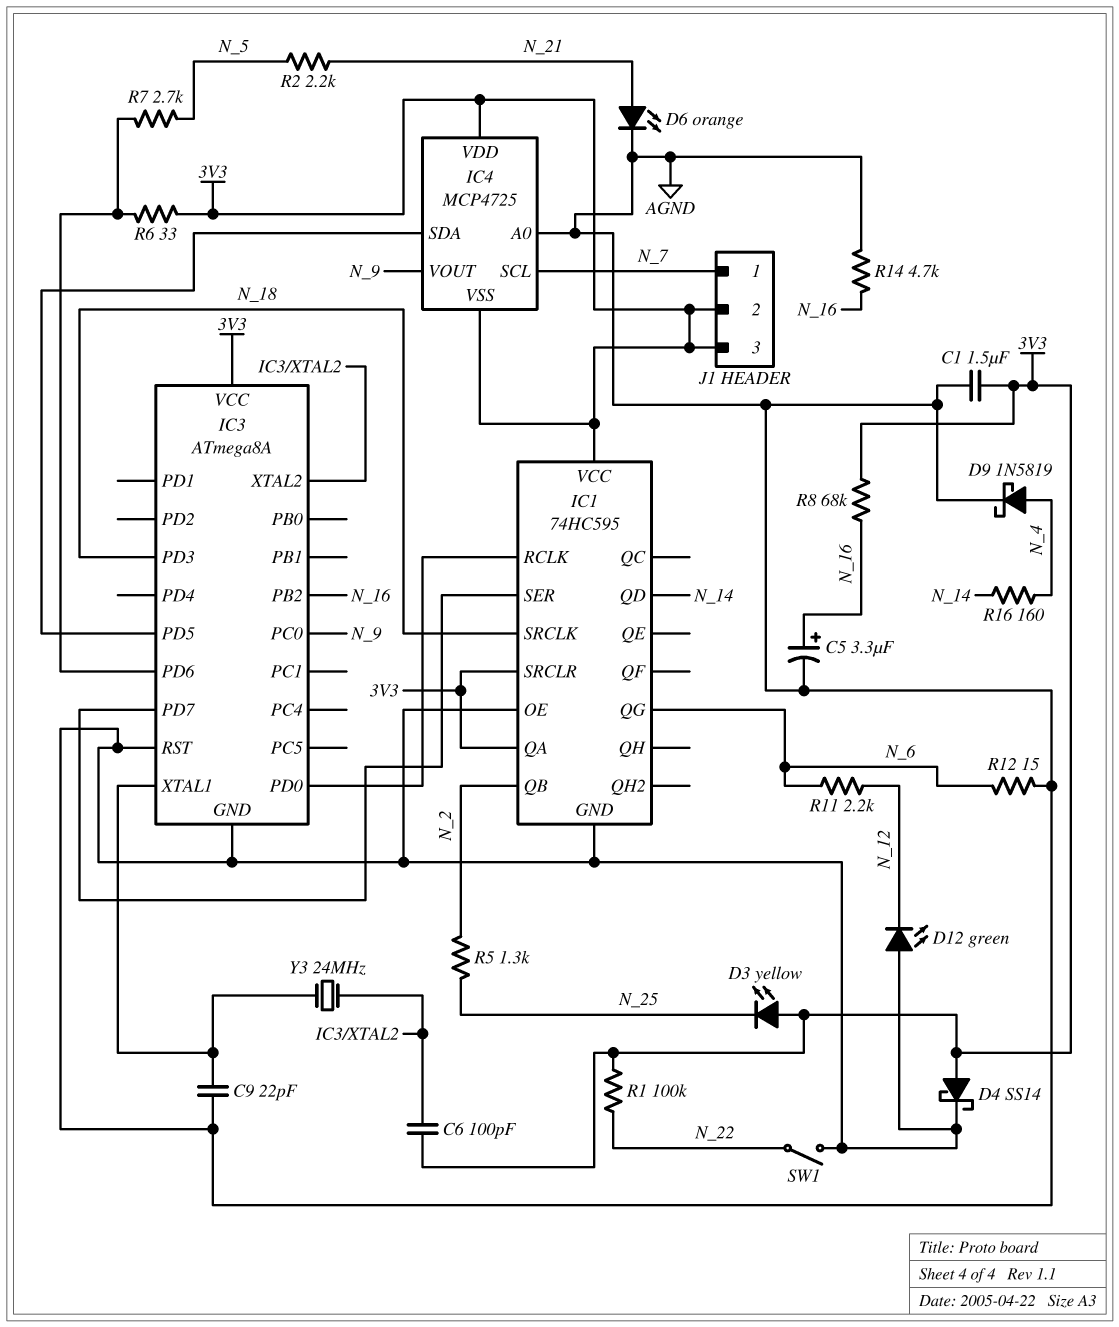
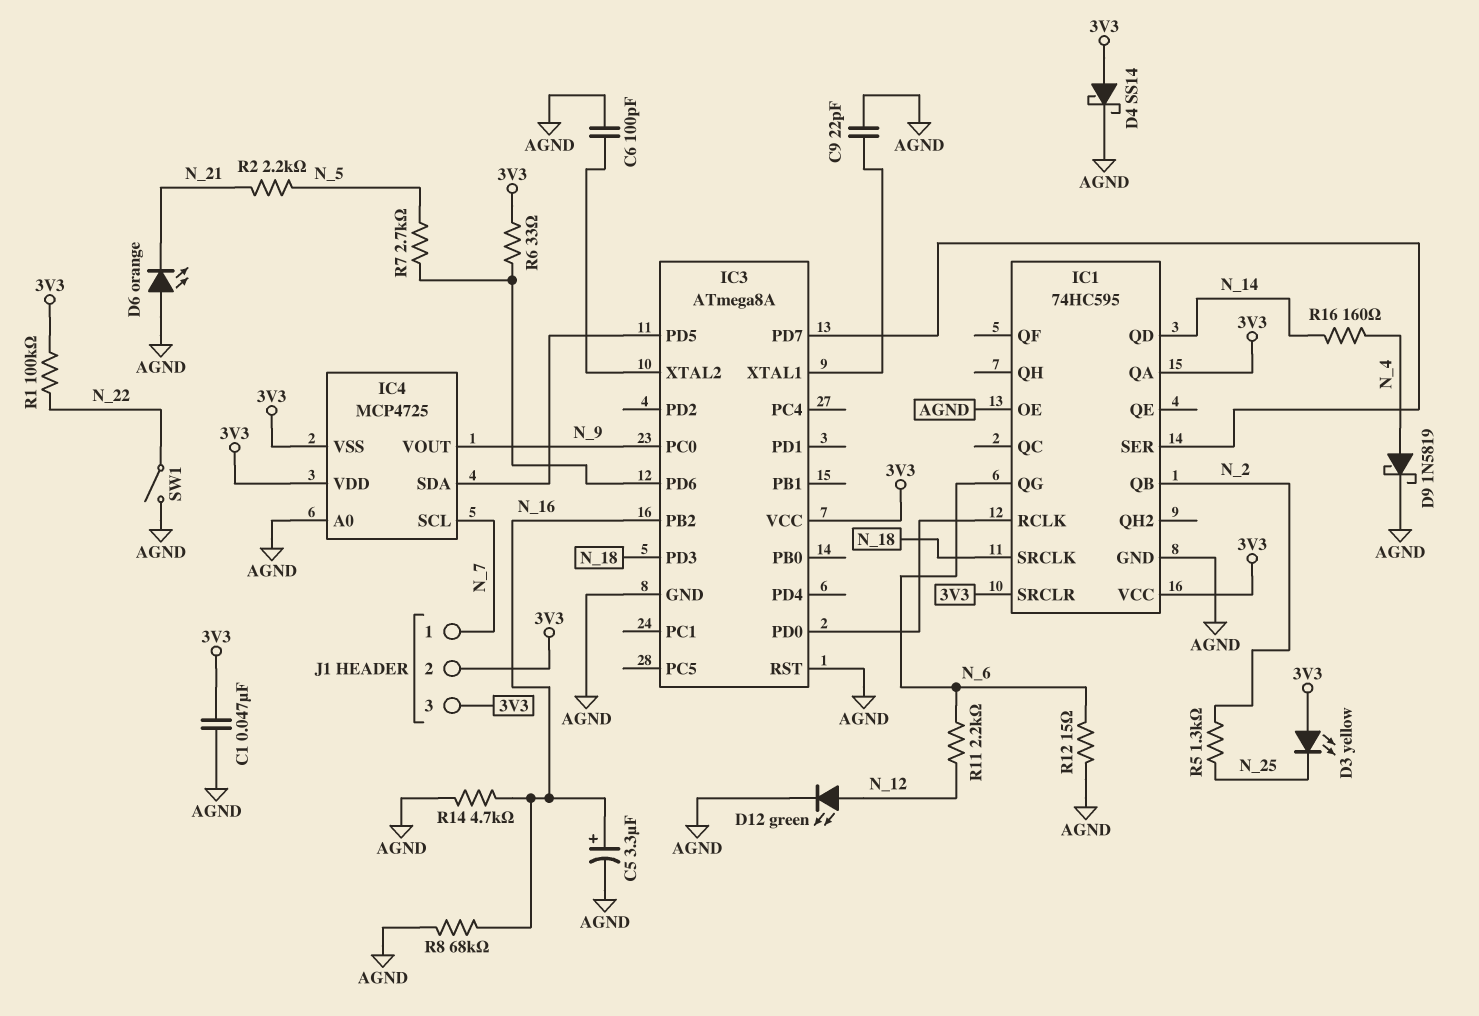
C1: 1.5uF (3V3, AGND) -> 47nF (3V3, AGND)
C6: 100pF (3V3, IC3/XTAL2) -> 100pF (AGND, IC3/XTAL2)
D6: LED orange (A N_21, K AGND) -> LED orange (A AGND, K N_21)
D12: LED green (A AGND, K N_12) -> LED green (A N_12, K AGND)
R8: 68k (3V3, N_16) -> 68k (AGND, N_16)
Y3: 24MHz (IC3/XTAL1, IC3/XTAL2) -> none

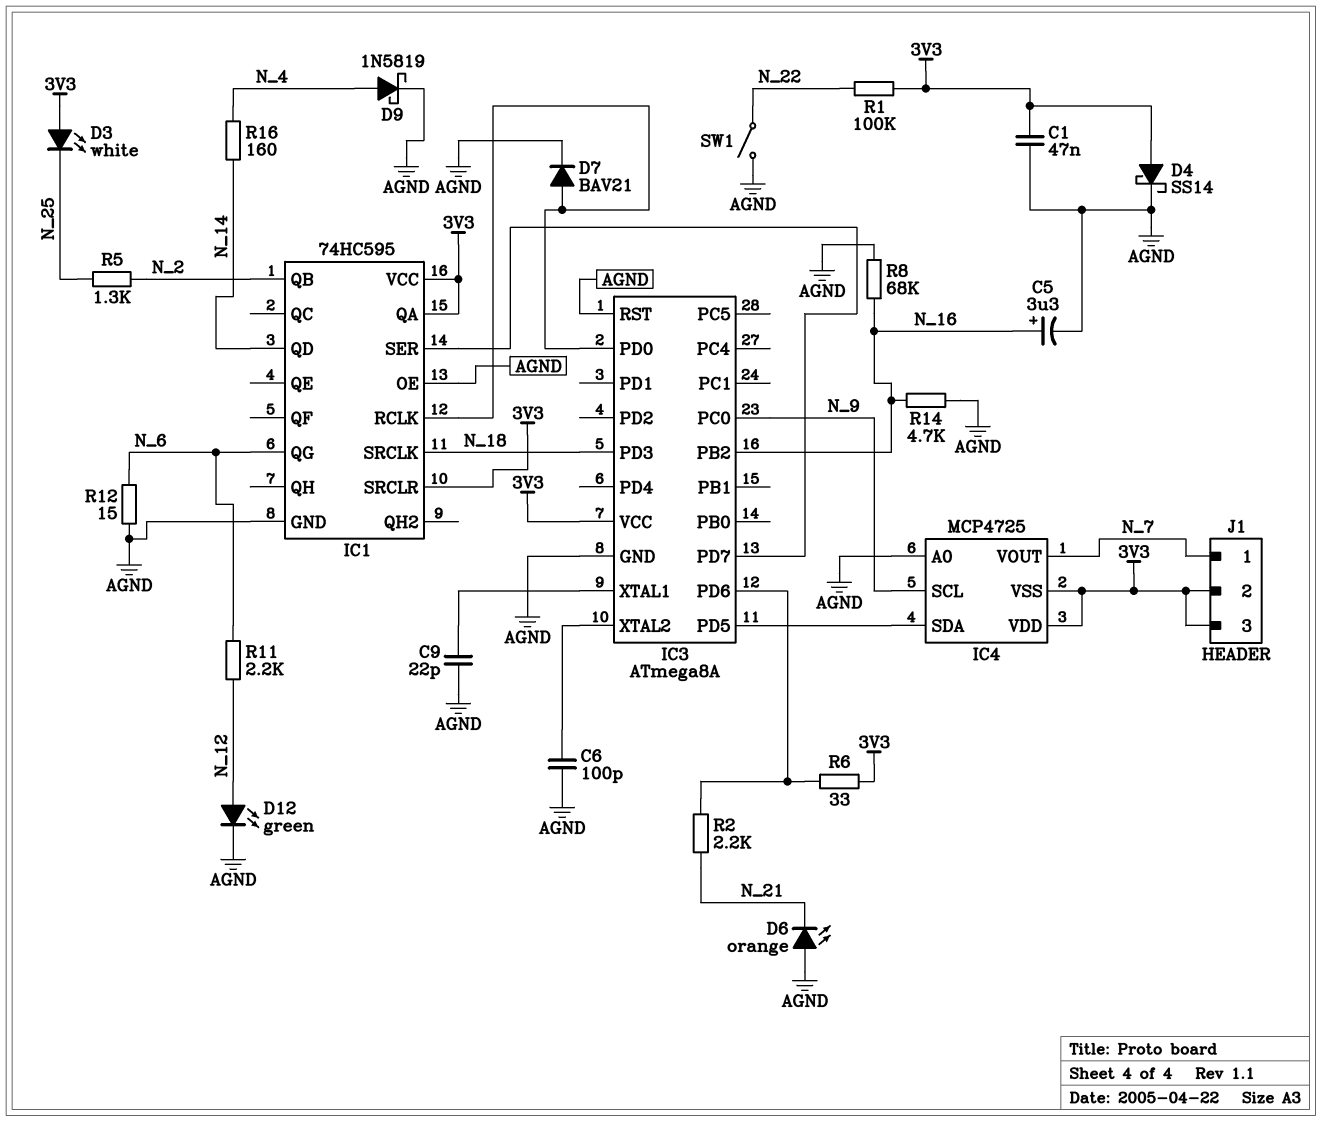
D3: LED yellow (A 3V3, K N_25) -> LED white (A 3V3, K N_25)
D7: none -> diode BAV21 (A IC1/RCLK, K AGND)
IC4 pin SCL: N_7 -> N_9
IC4 pin VOUT: N_9 -> N_7
R2: 2.2k (N_5, N_21) -> 2.2k (IC3/PD6, N_21)
R7: 2.7k (IC3/PD6, N_5) -> none

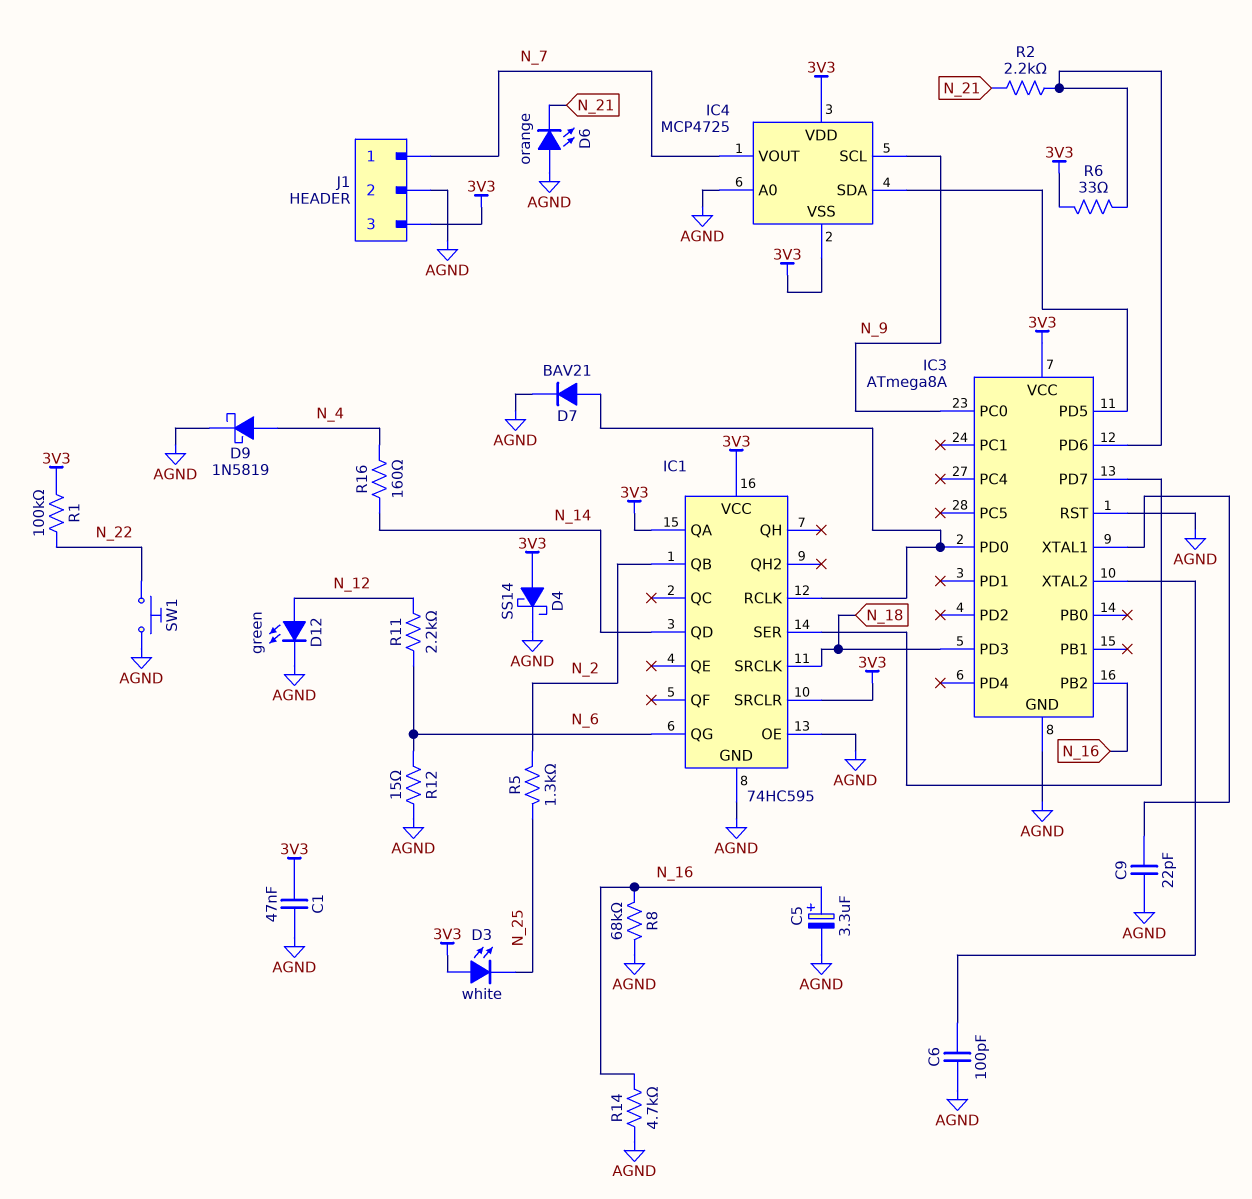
J1 pin 2: 3V3 -> AGND
SW1: switch (AGND, N_22) -> button (AGND, N_22)

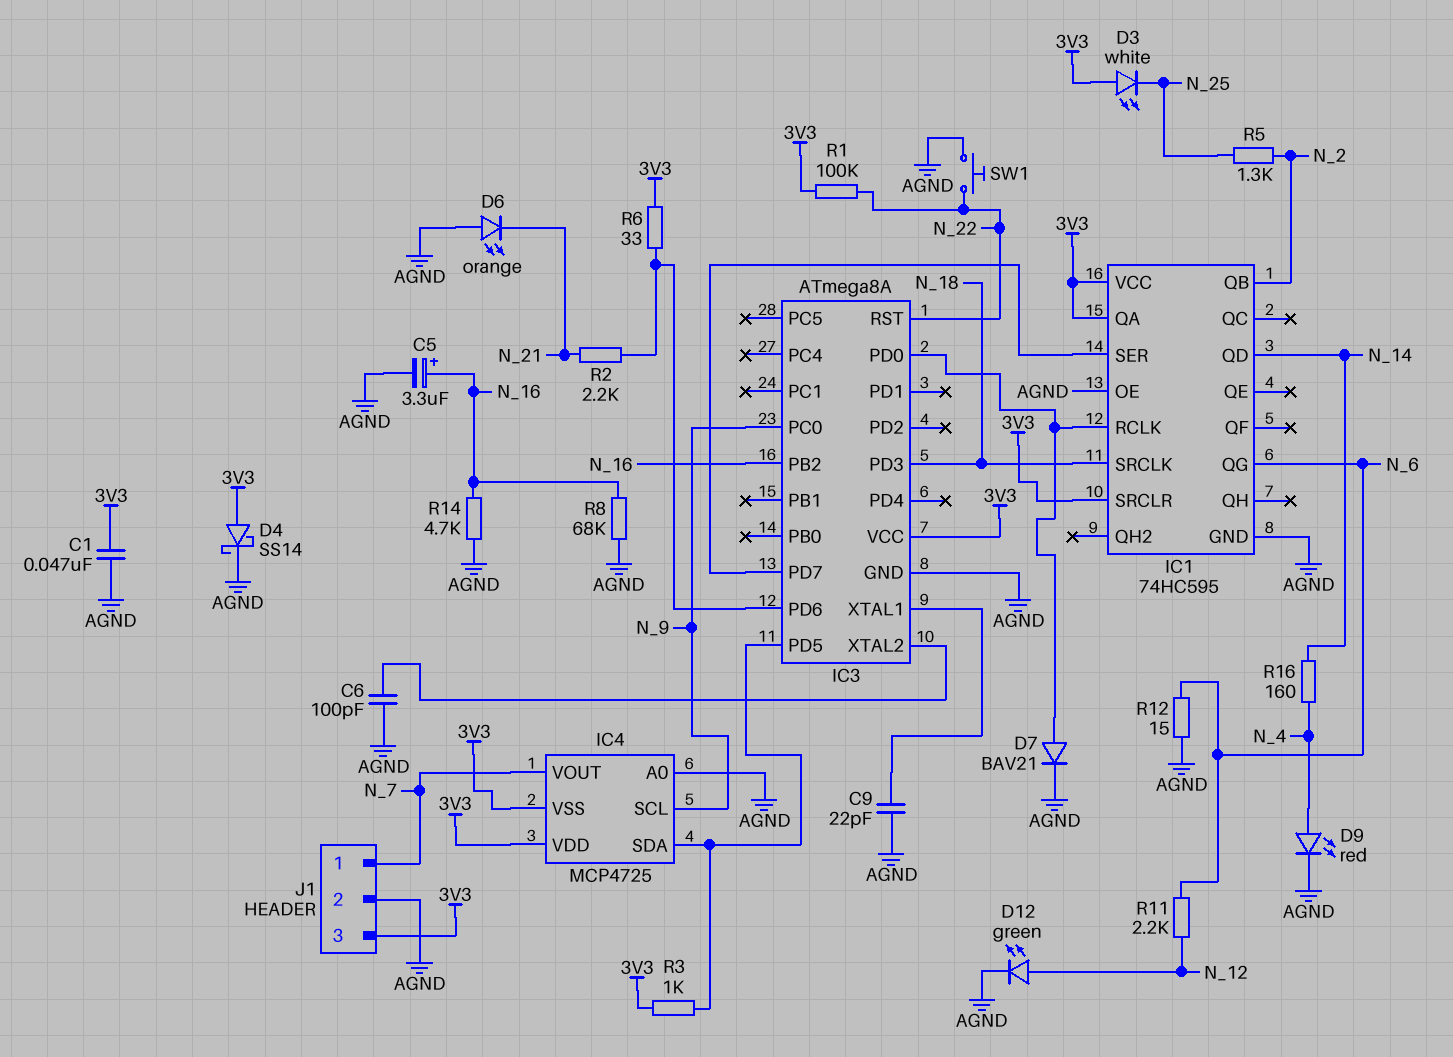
D9: schottky 1N5819 (A N_4, K AGND) -> LED red (A N_4, K AGND)
IC3 pin RST: AGND -> N_22
R3: none -> 1k (3V3, IC3/PD5)

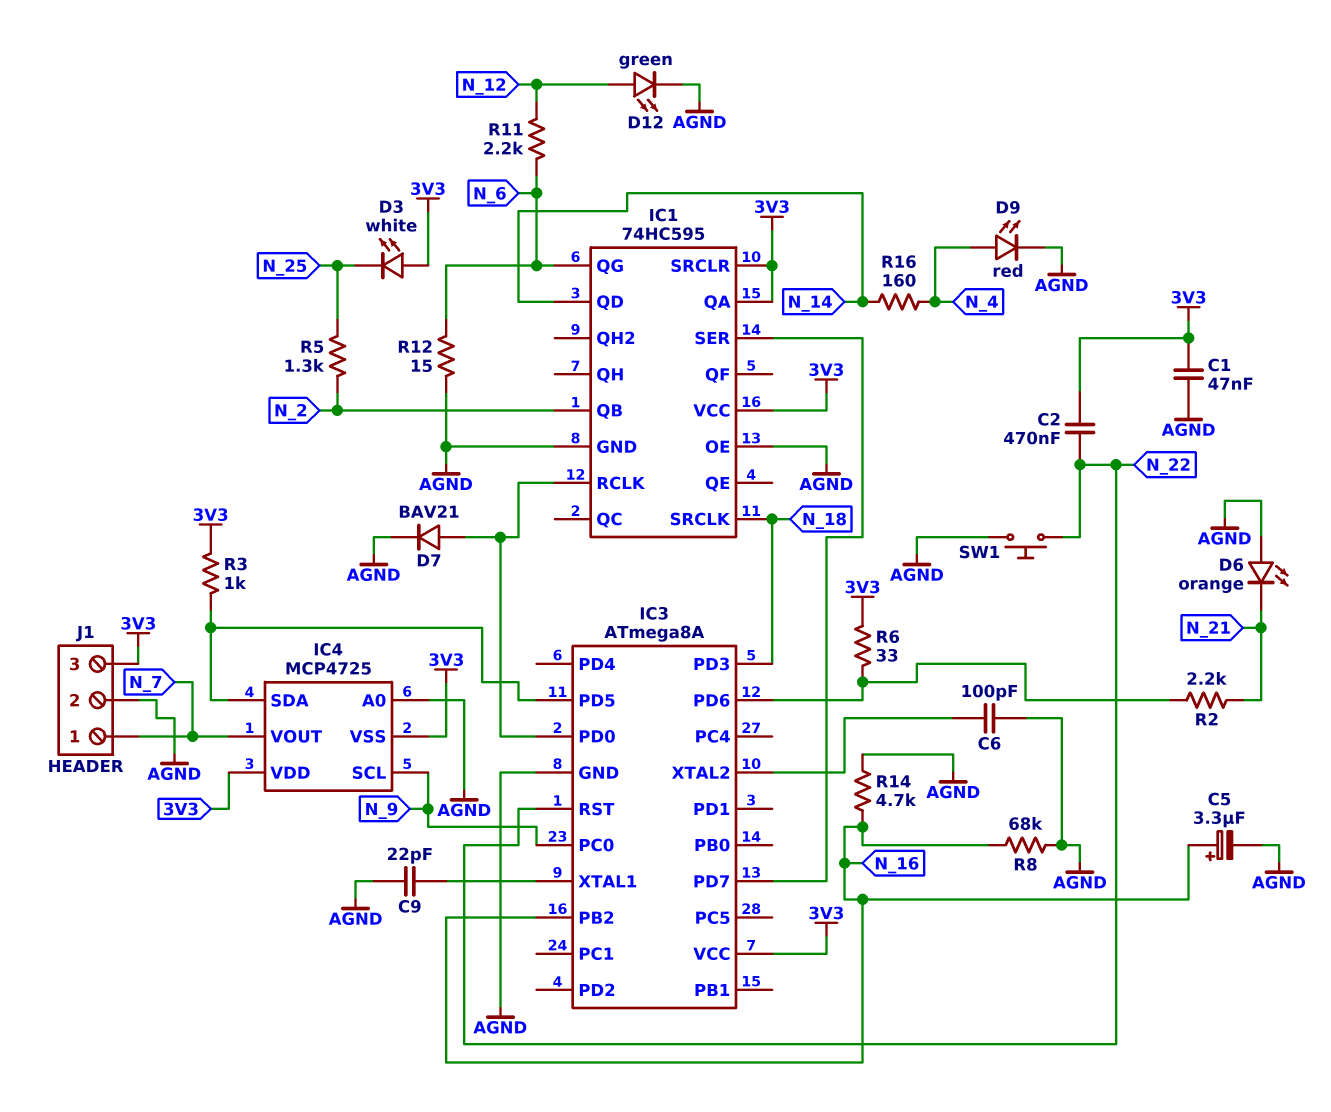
C2: none -> 470nF (3V3, N_22)
D4: schottky SS14 (A 3V3, K AGND) -> none
R1: 100k (3V3, N_22) -> none

